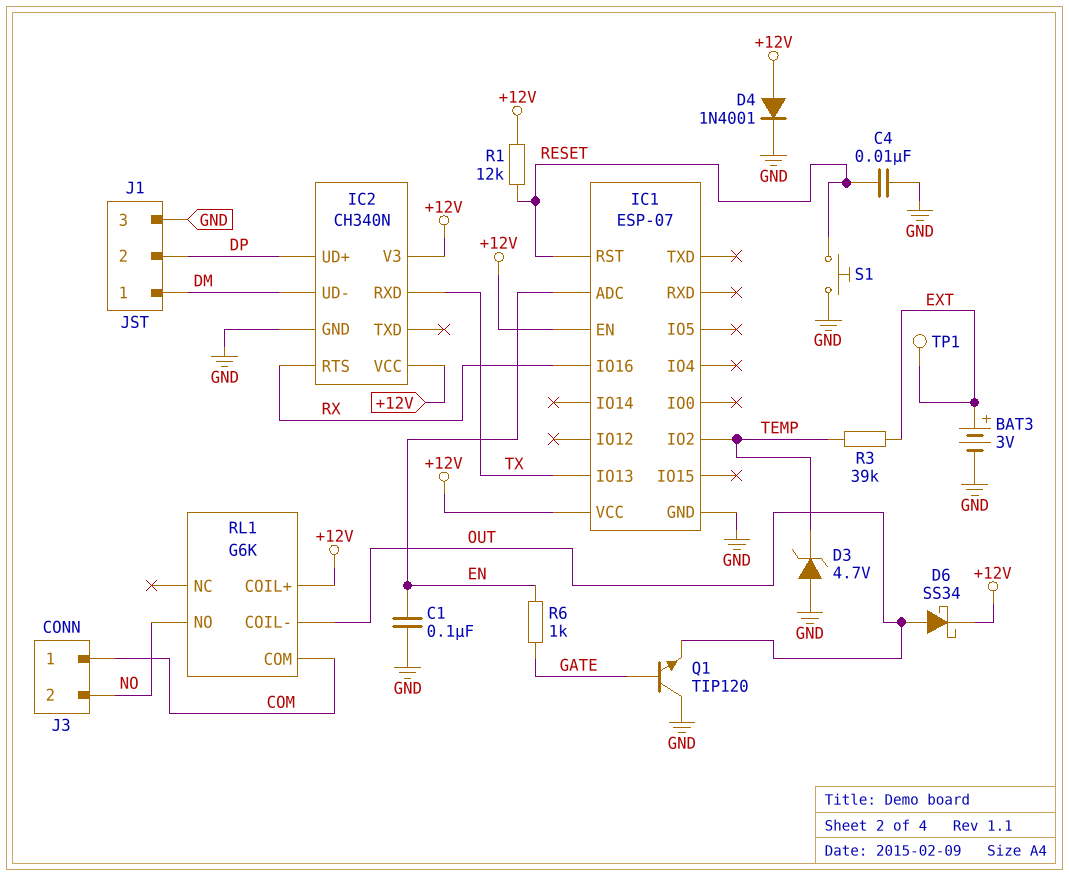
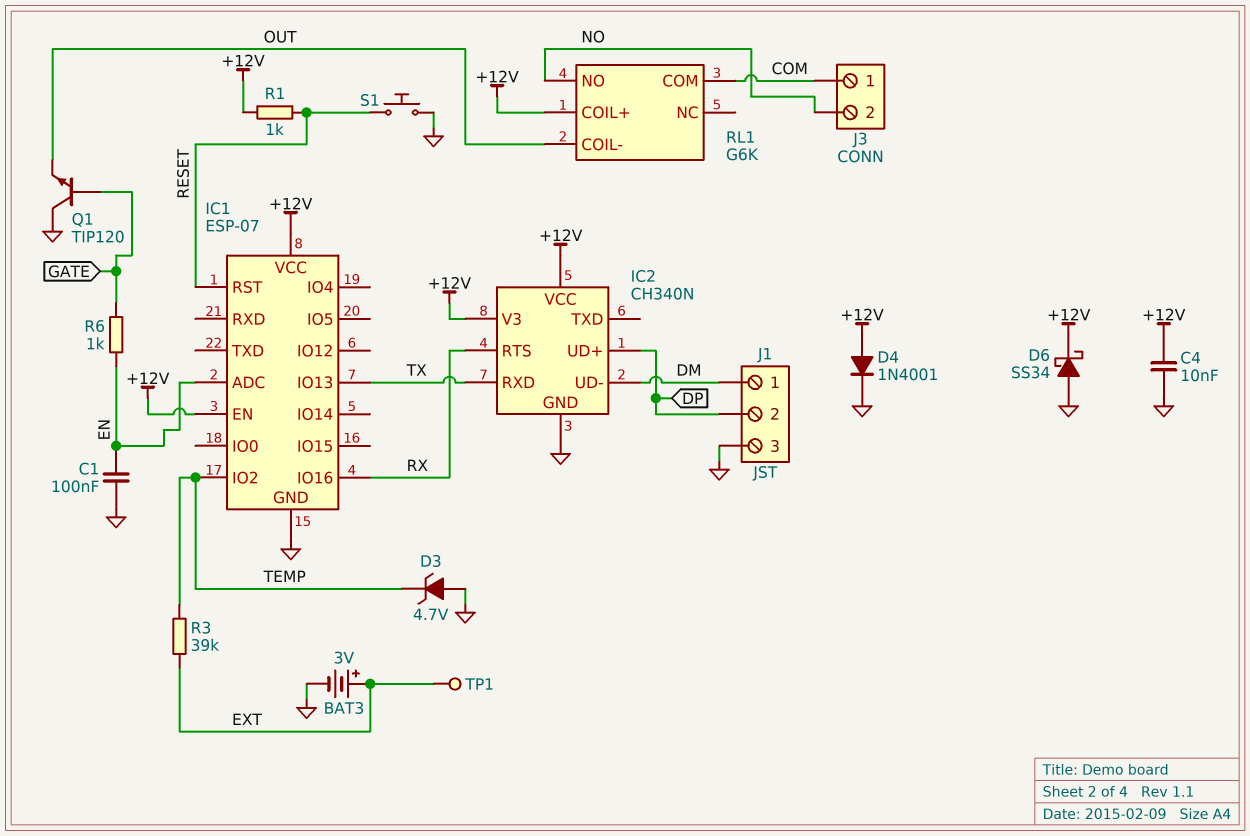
C4: 10nF (GND, RESET) -> 10nF (+12V, GND)
D6: schottky SS34 (A OUT, K +12V) -> schottky SS34 (A GND, K +12V)
R1: 12k (+12V, RESET) -> 1k (+12V, RESET)

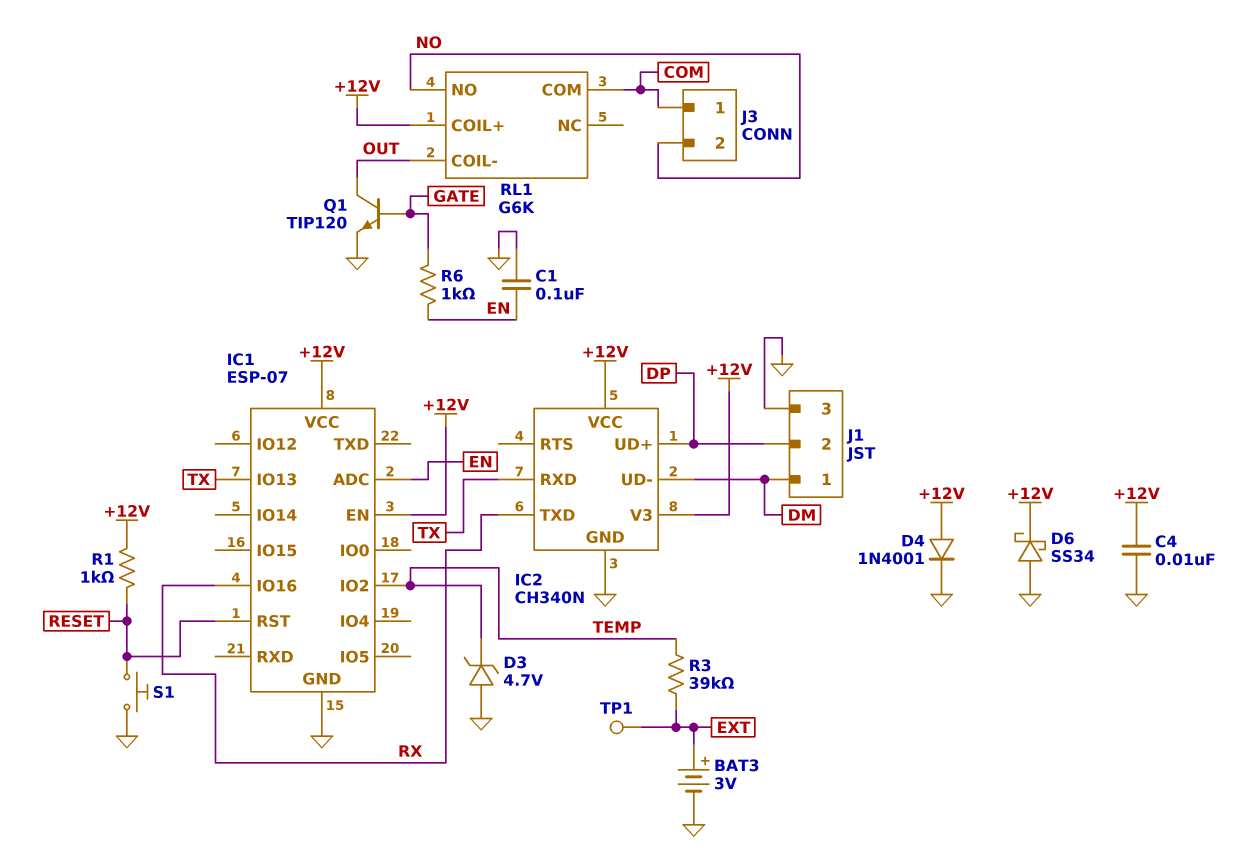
IC2 pin RTS: RX -> none
IC2 pin TXD: none -> RX
Q1: NPN TIP120 (B GATE, C GND, E OUT) -> NPN TIP120 (B GATE, C OUT, E GND)

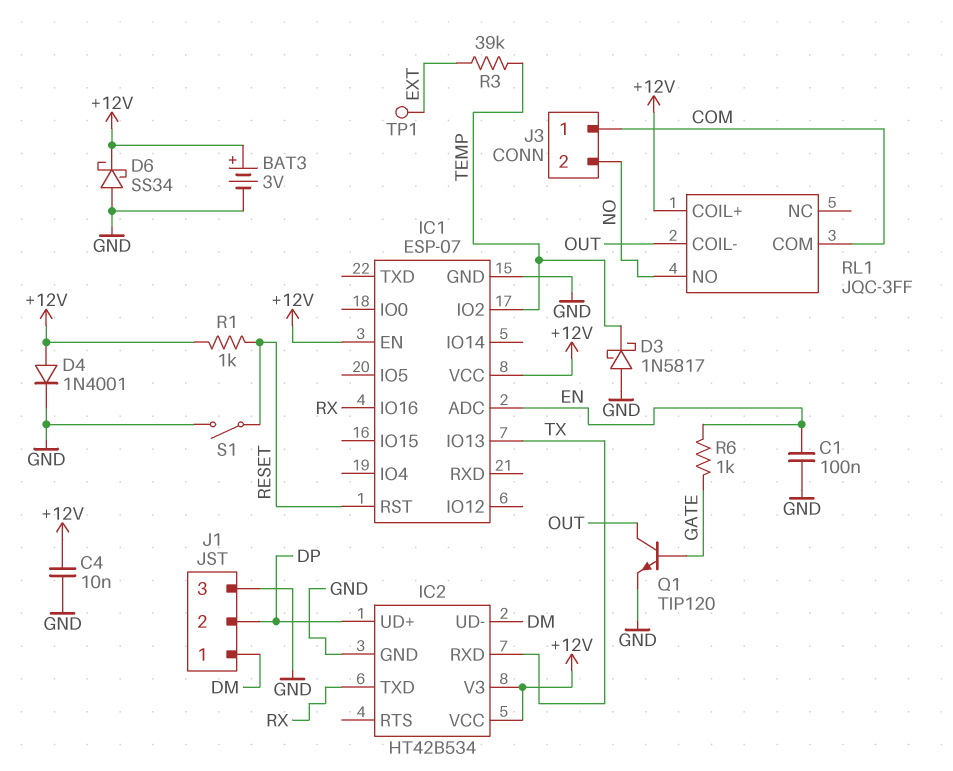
BAT3: 3V (plus EXT, minus GND) -> 3V (plus +12V, minus GND)
D3: zener 4.7V (A GND, K TEMP) -> schottky 1N5817 (A GND, K TEMP)
IC2: CH340N -> HT42B534
RL1: G6K -> JQC-3FF
S1: button (GND, RESET) -> switch (GND, RESET)

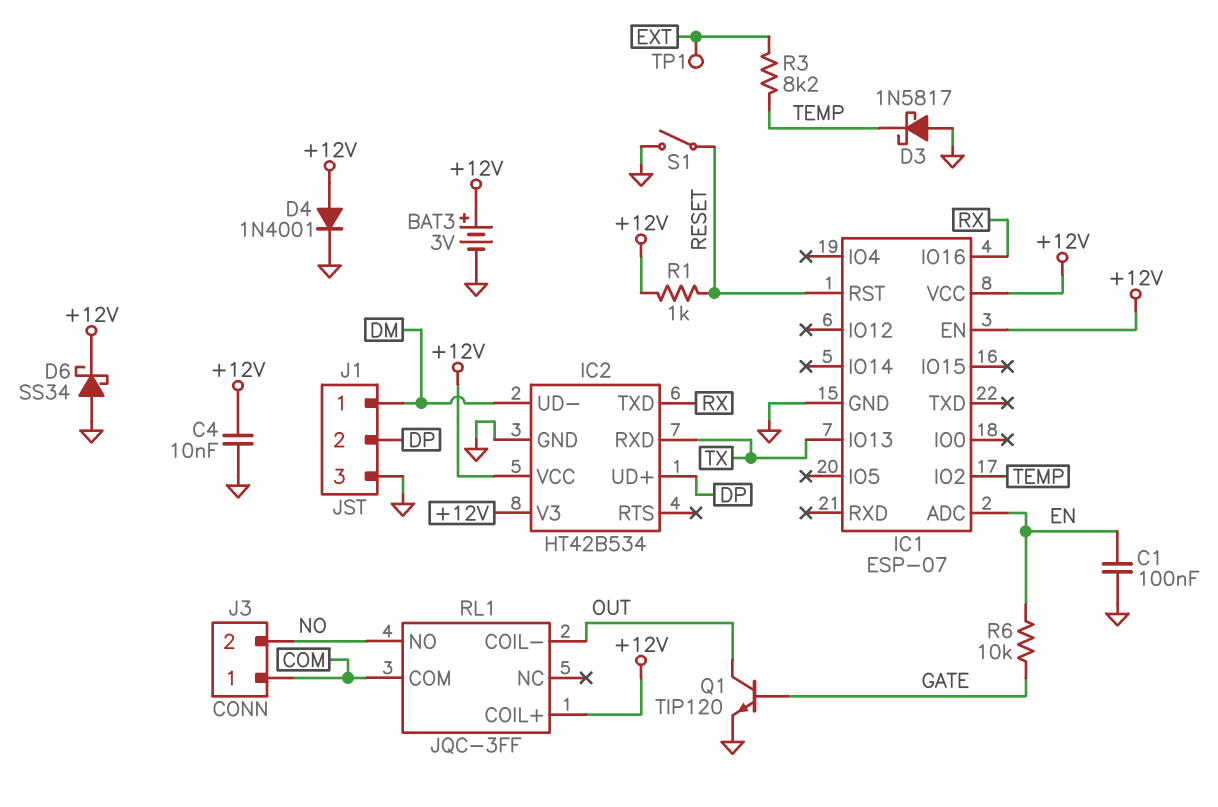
R3: 39k (EXT, TEMP) -> 8.2k (EXT, TEMP)
R6: 1k (EN, GATE) -> 10k (EN, GATE)

